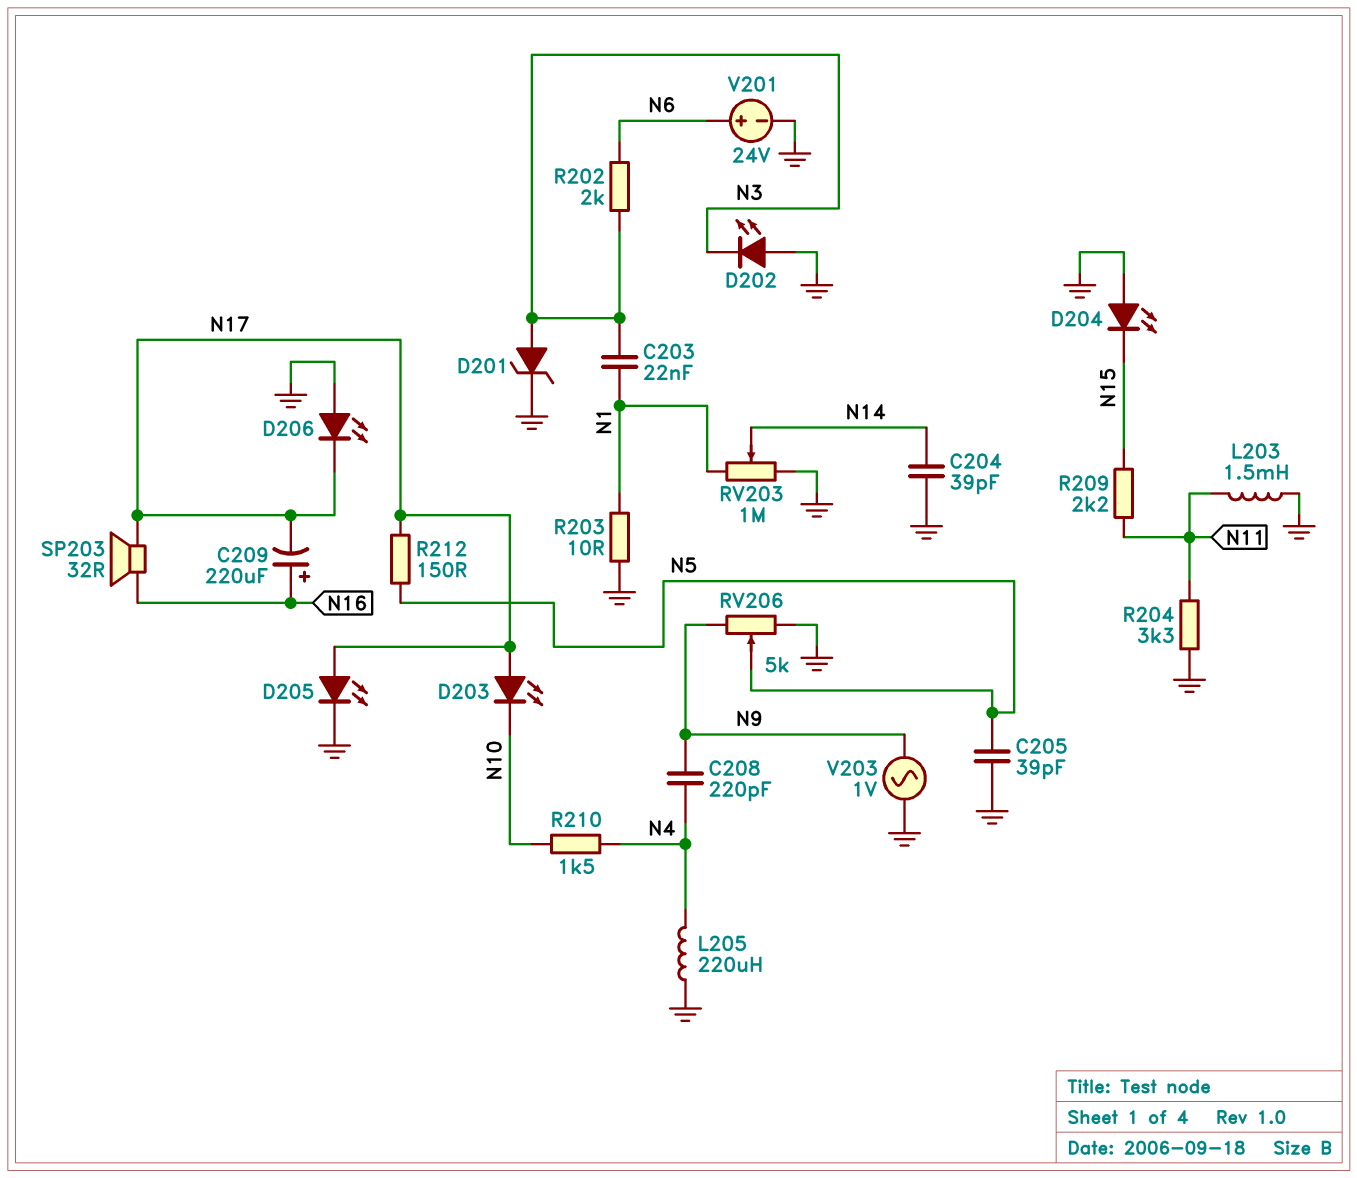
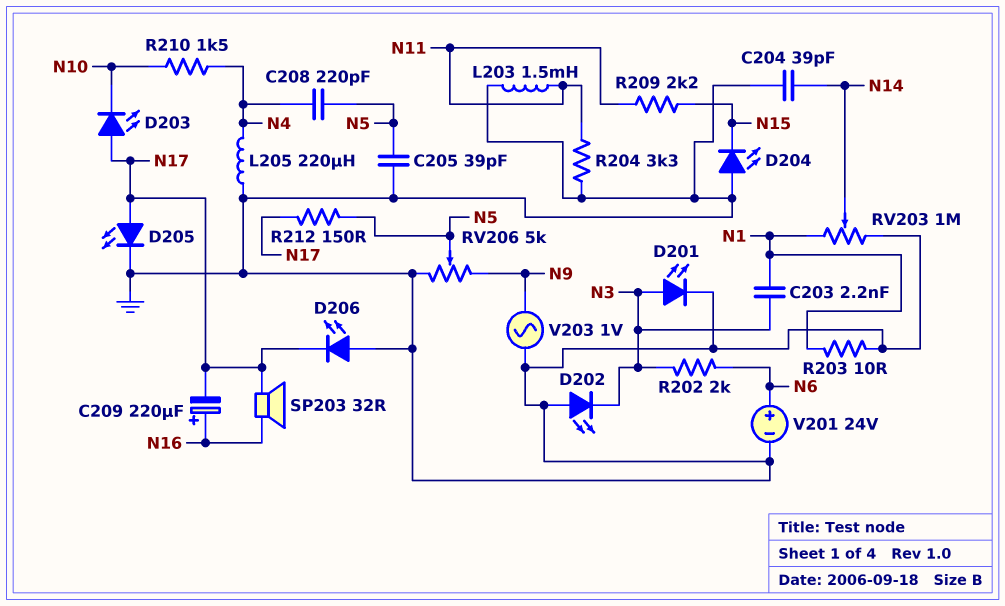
C203: 22nF (N1, N3) -> 2.2nF (N1, N3)
C208: 220pF (N4, N9) -> 220pF (N4, N5)
D201: zener (A N3, K GND) -> LED (A N3, K GND)

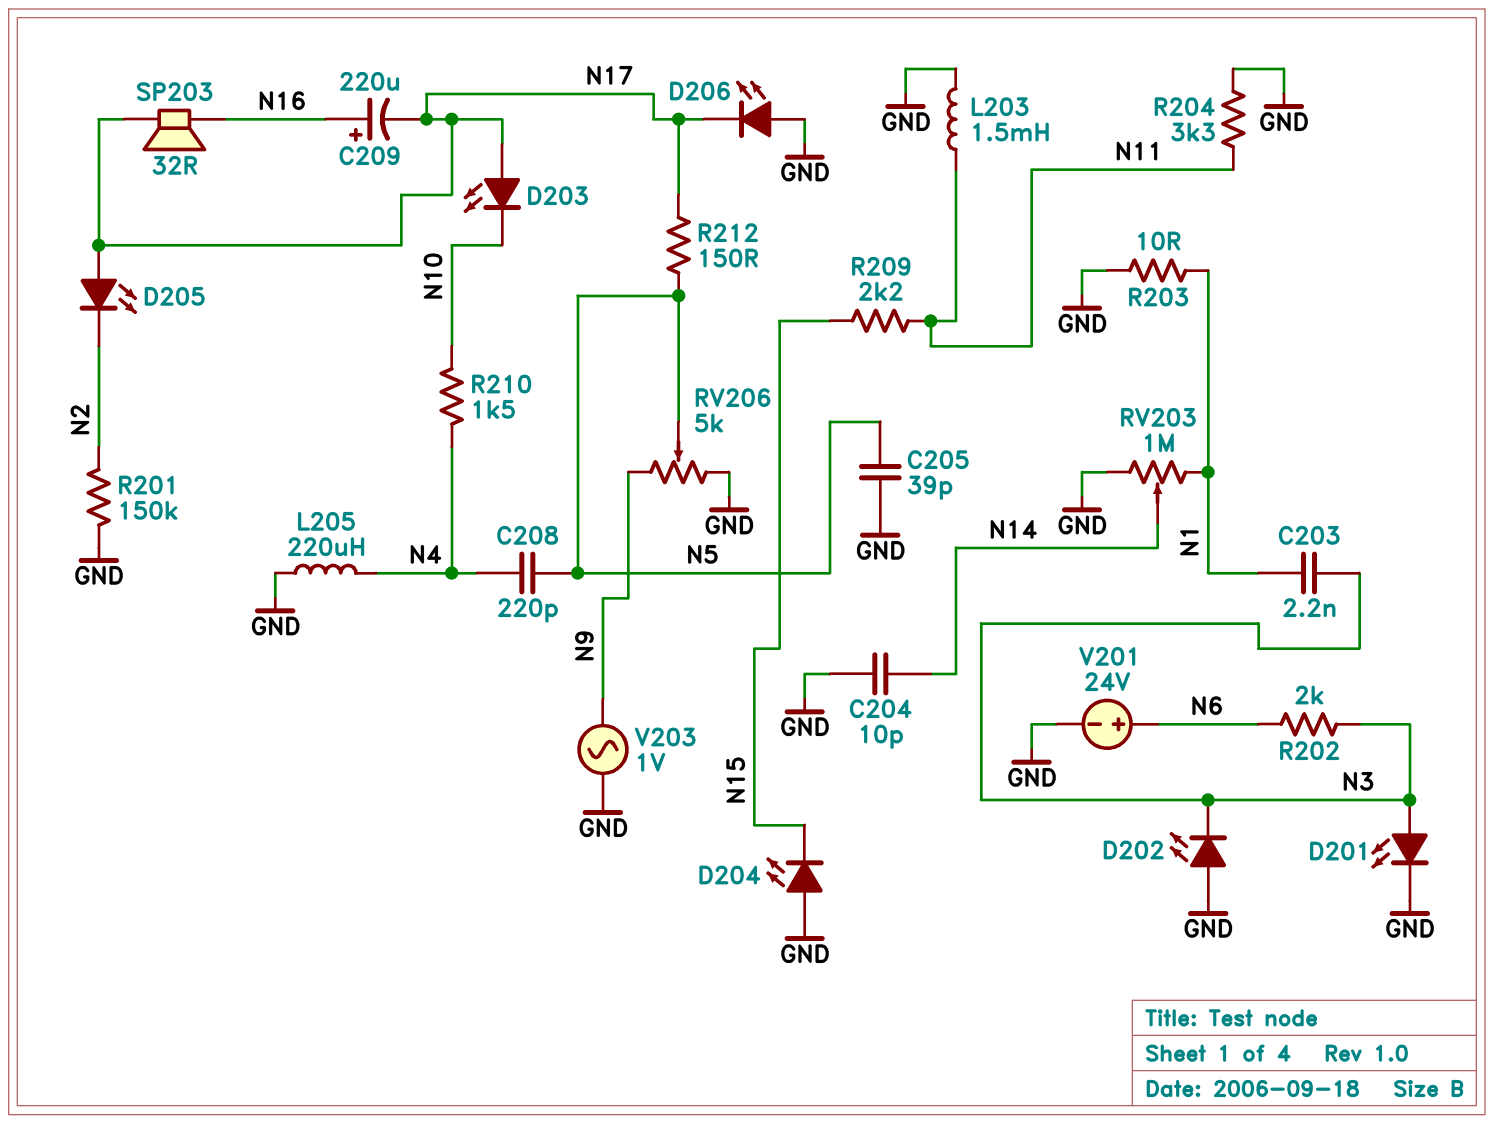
C204: 39pF (GND, N14) -> 10pF (GND, N14)
D205: LED (A N17, K GND) -> LED (A N17, K N2)
R201: none -> 150k (GND, N2)

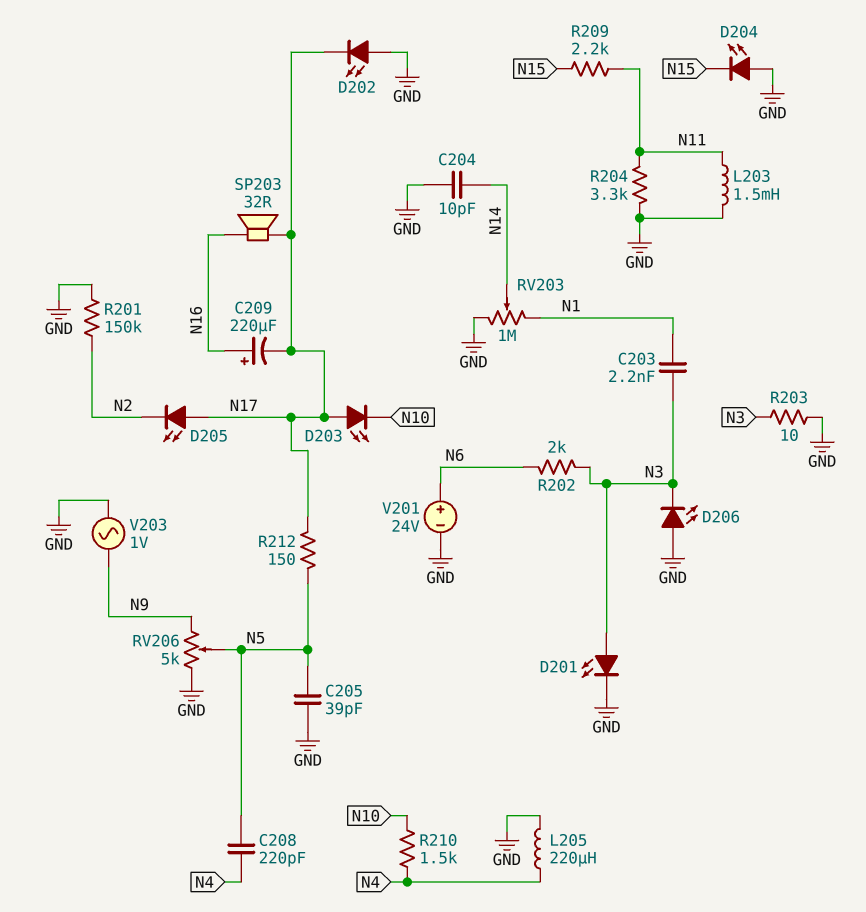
D202: LED (A GND, K N3) -> LED (A GND, K N17)
D206: LED (A GND, K N17) -> LED (A GND, K N3)
R203: 10 (GND, N1) -> 10 (GND, N3)

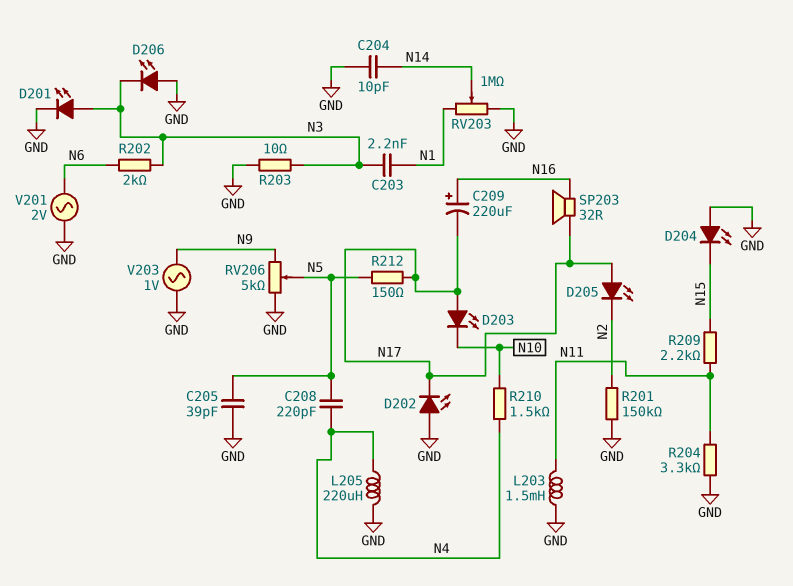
V201: 24V (plus N6, minus GND) -> AC 2V (GND, N6)

